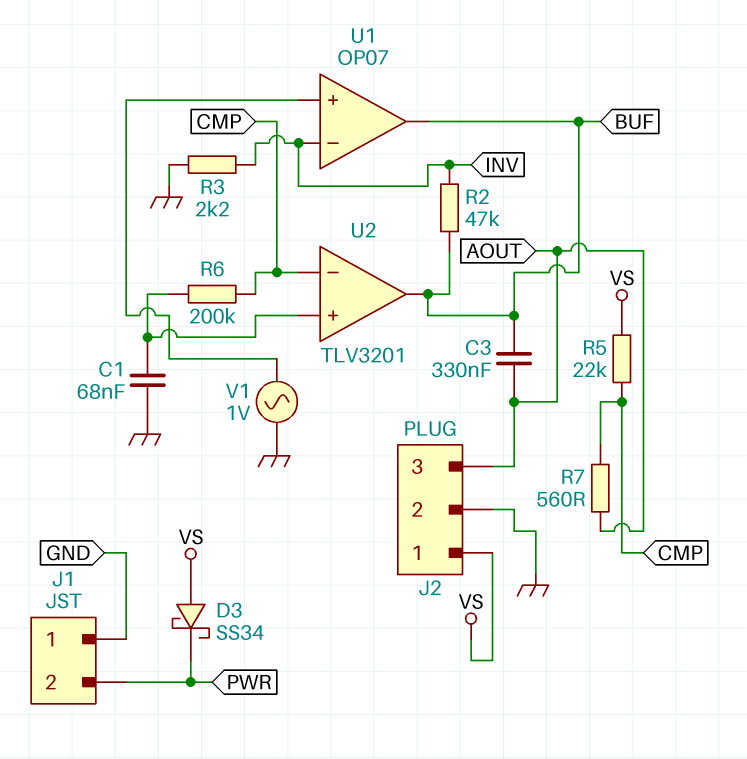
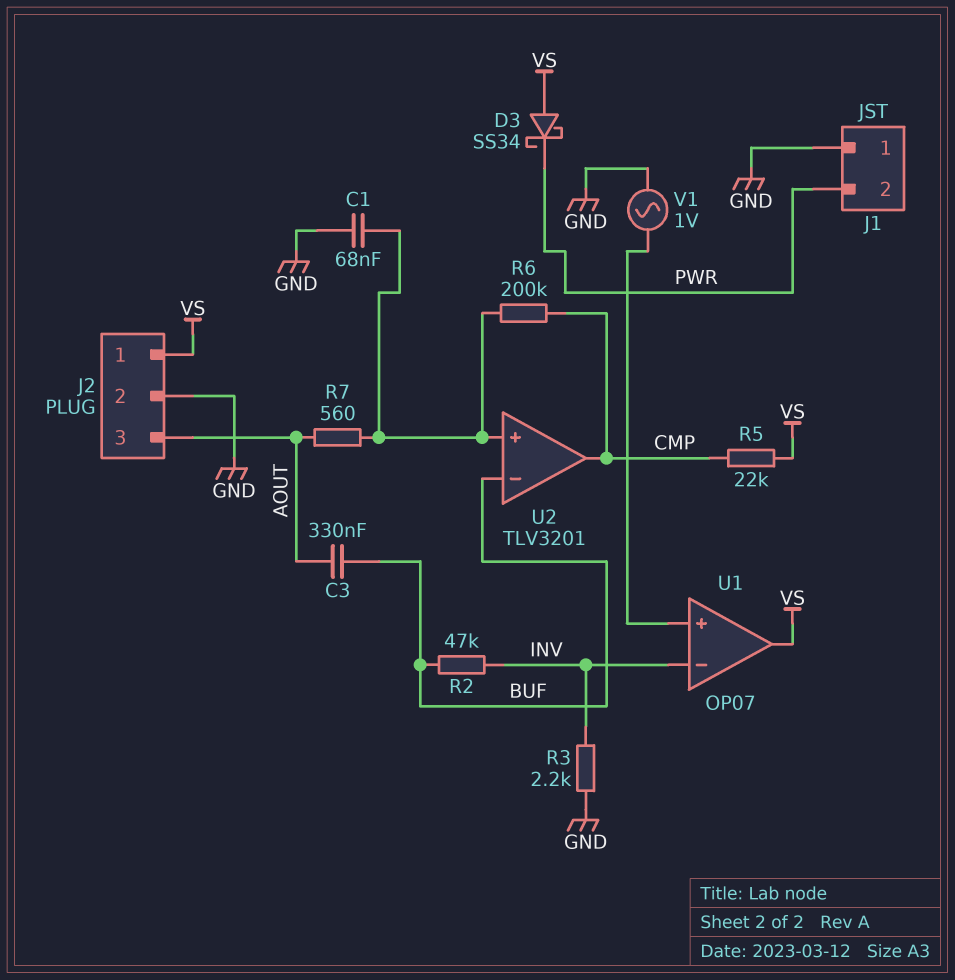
R7: 560 (AOUT, CMP) -> 560 (AOUT, U2/in+)
U1 pin out: BUF -> VS
U2 pin in-: CMP -> BUF
U2 pin out: BUF -> CMP

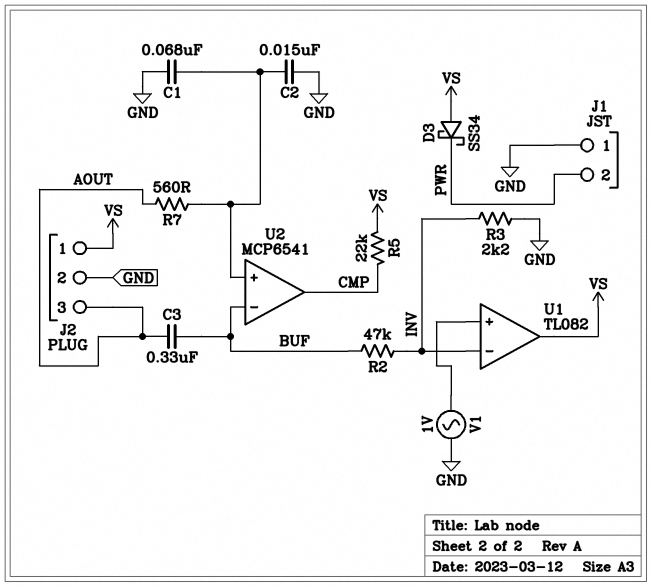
C2: none -> 15nF (GND, U2/in+)
R6: 200k (CMP, U2/in+) -> none
U1: OP07 -> TL082
U2: TLV3201 -> MCP6541

